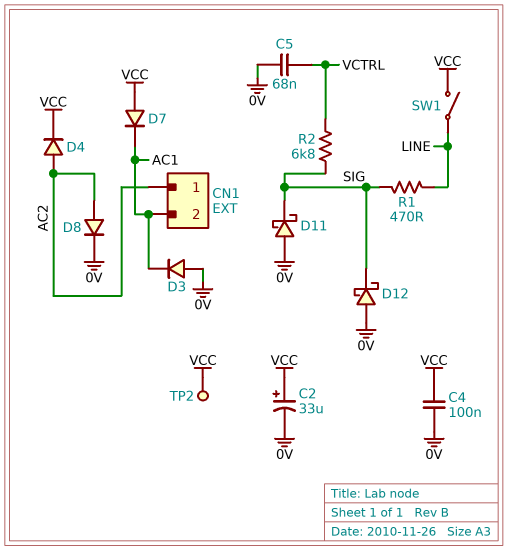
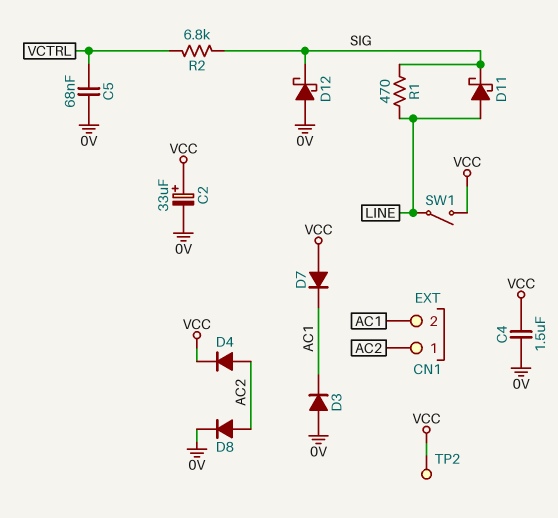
C4: 100nF (0V, VCC) -> 1.5uF (0V, VCC)
D11: schottky (A 0V, K SIG) -> schottky (A LINE, K SIG)

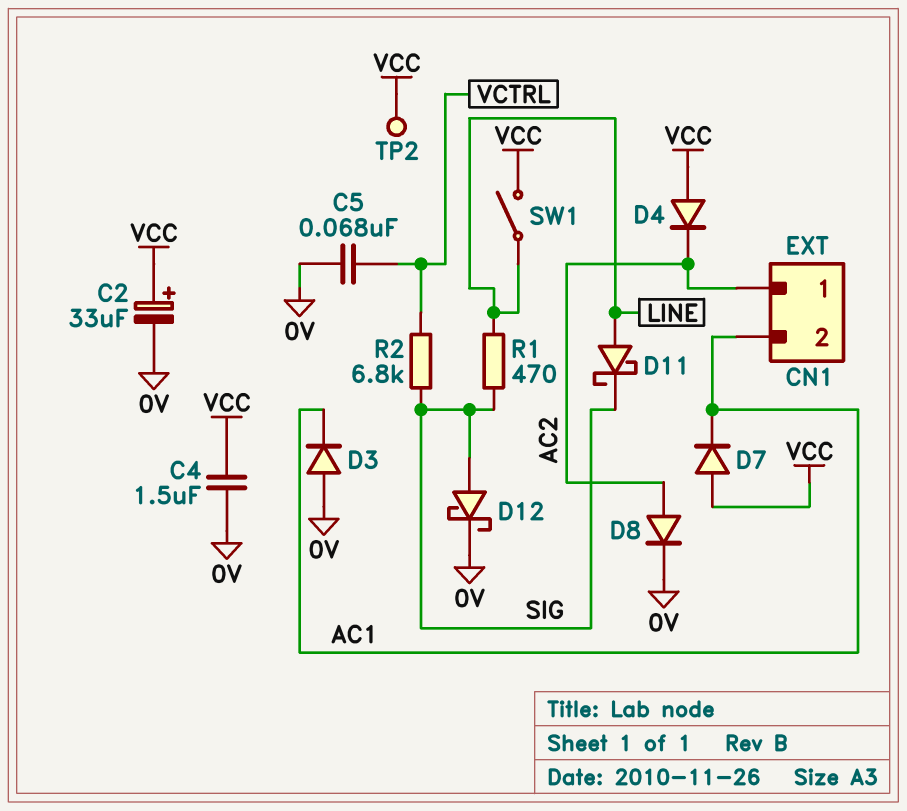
D4: diode (A AC2, K VCC) -> diode (A VCC, K AC2)
D12: schottky (A 0V, K SIG) -> schottky (A SIG, K 0V)

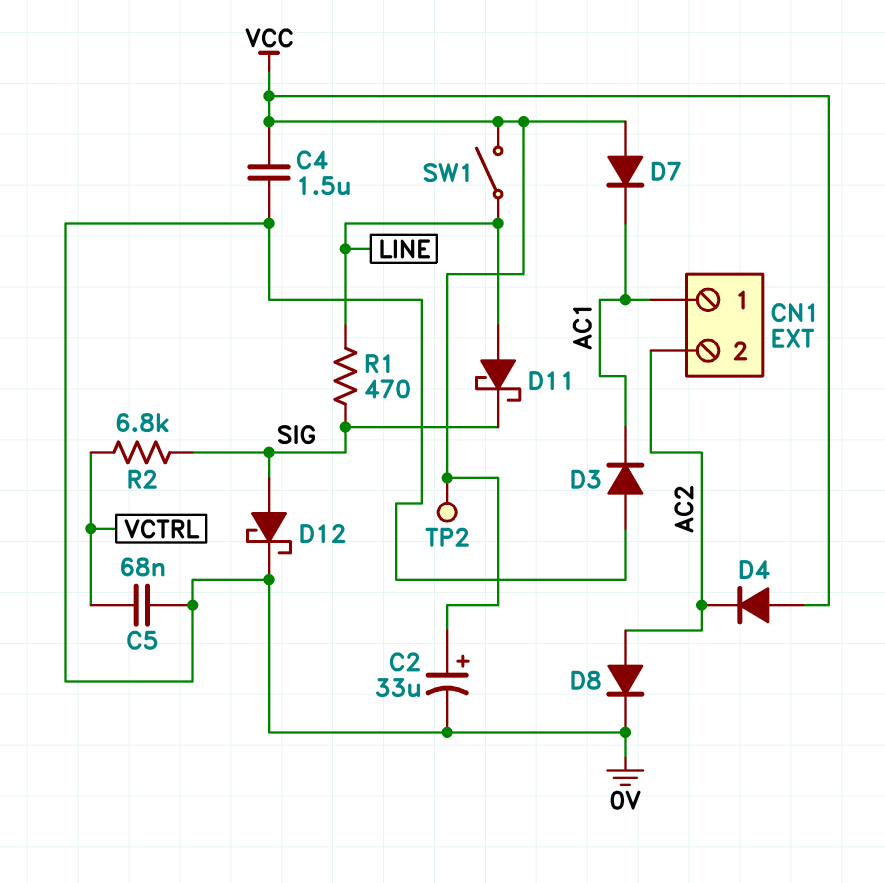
CN1 pin 1: AC2 -> AC1
CN1 pin 2: AC1 -> AC2

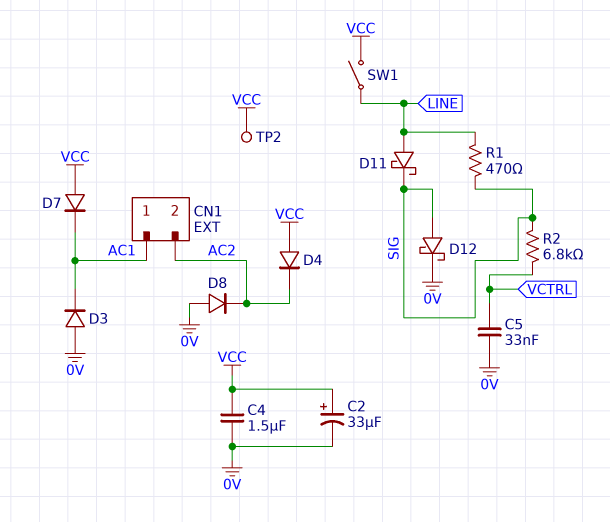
C5: 68nF (0V, VCTRL) -> 33nF (0V, VCTRL)
D8: diode (A AC2, K 0V) -> diode (A 0V, K AC2)

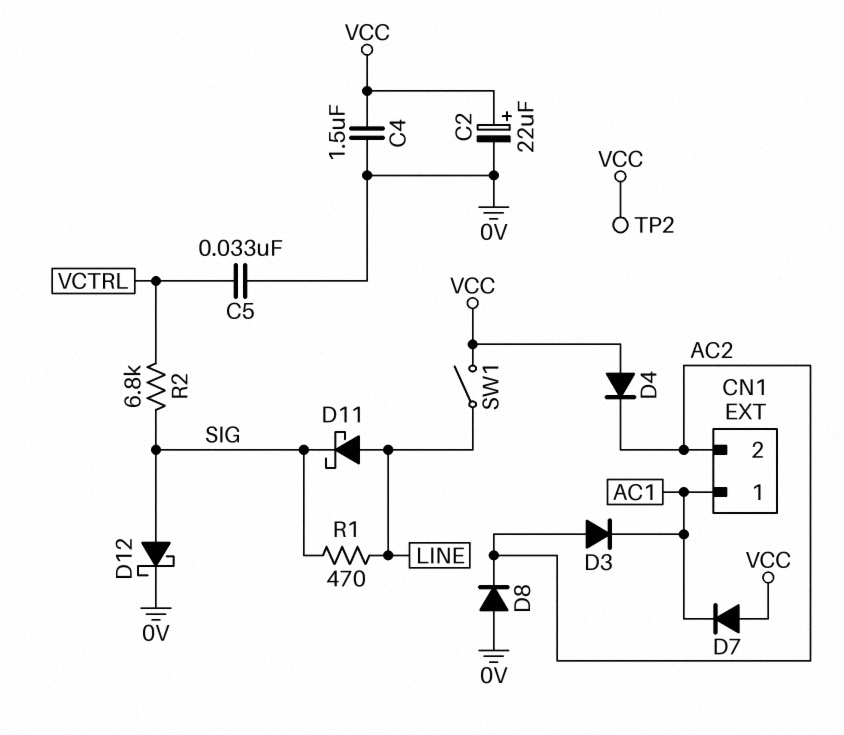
C2: 33uF (plus VCC, minus 0V) -> 22uF (plus VCC, minus 0V)
D3: diode (A 0V, K AC1) -> diode (A AC2, K AC1)

